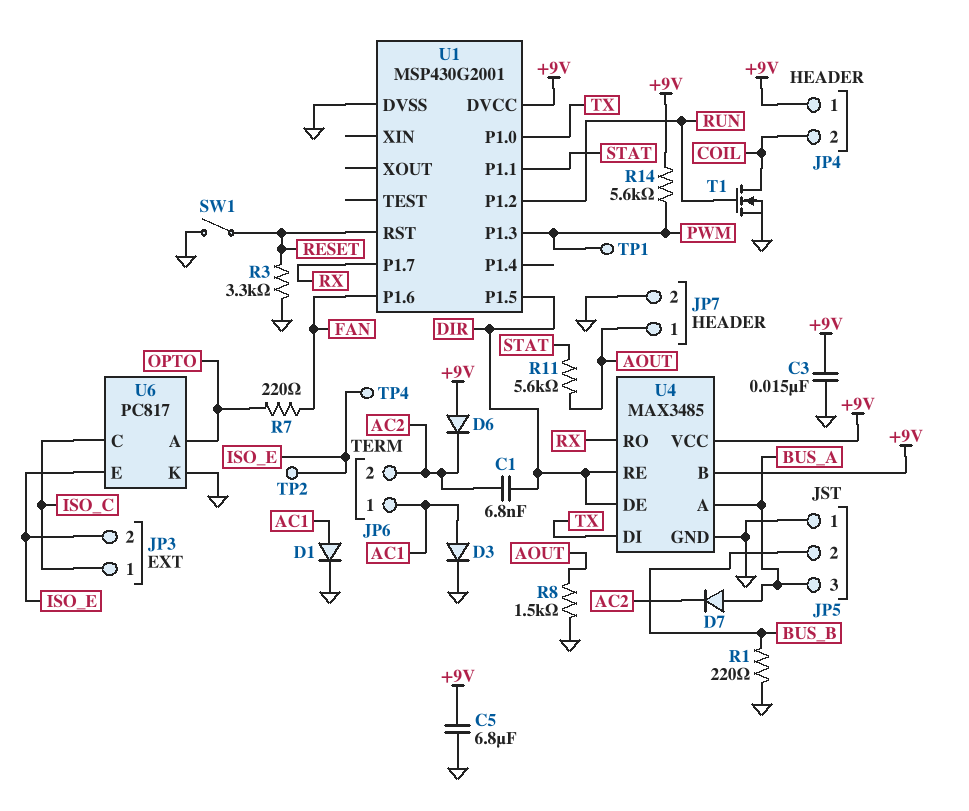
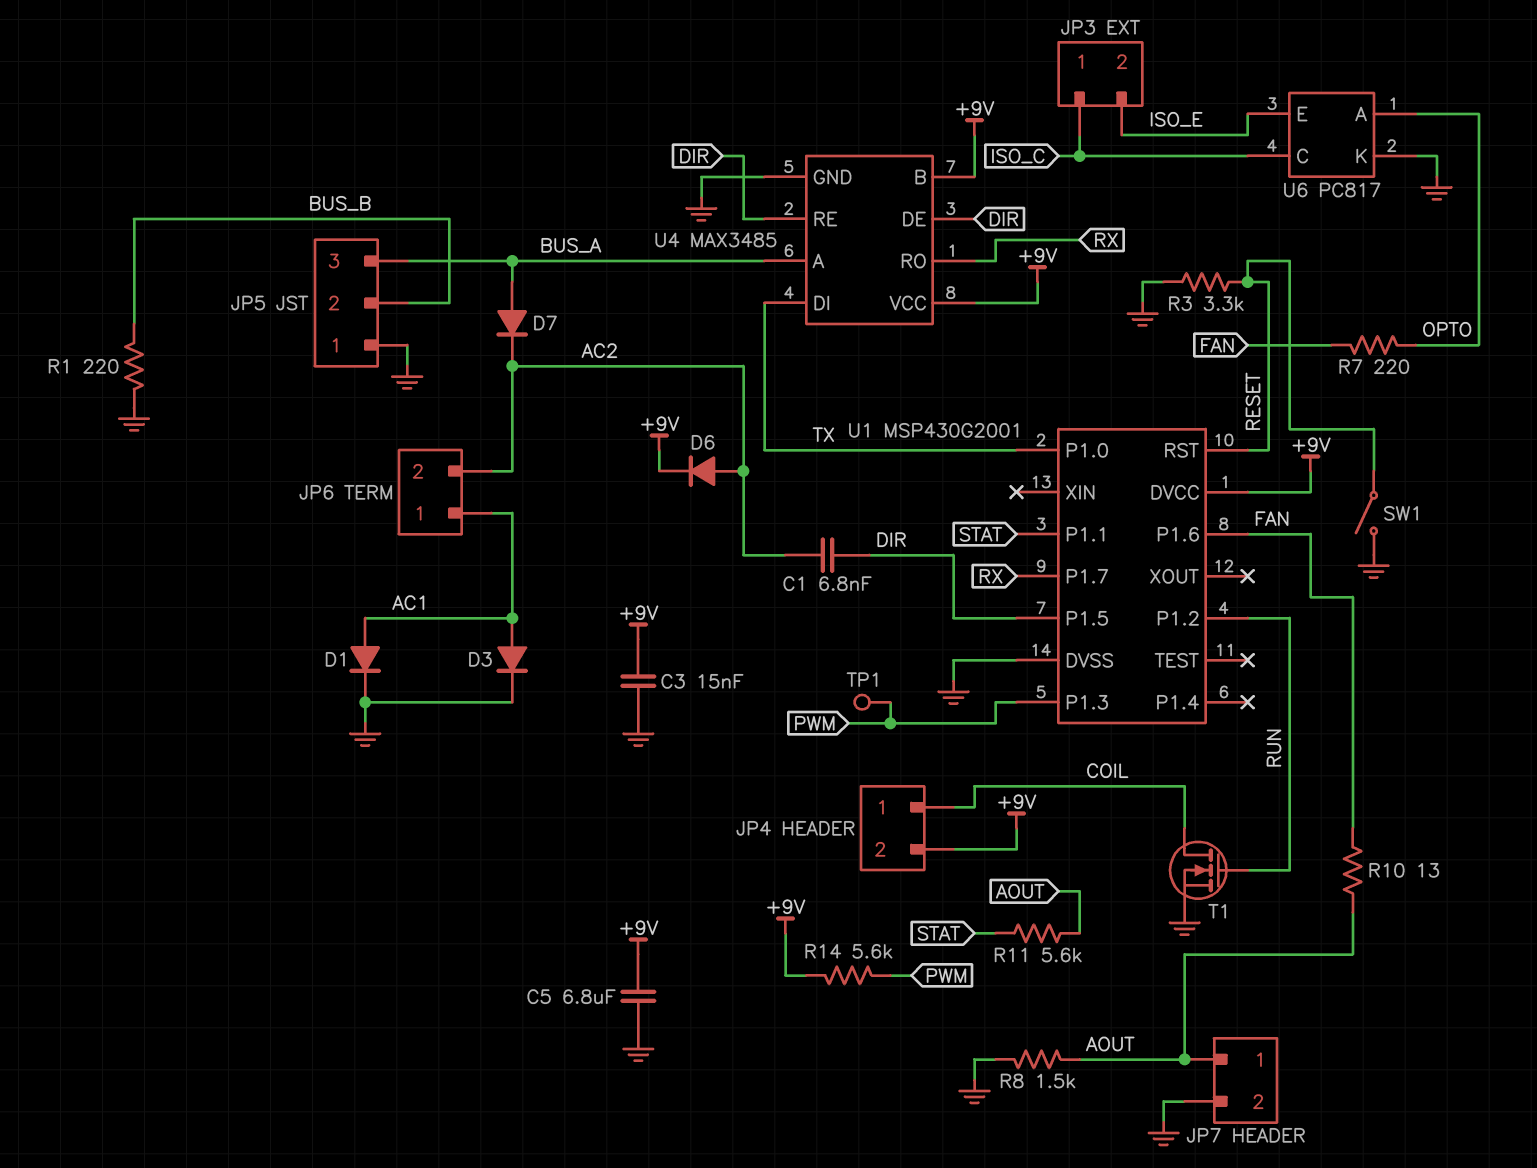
D6: diode (A +9V, K AC2) -> diode (A AC2, K +9V)
JP4 pin 1: +9V -> COIL
JP4 pin 2: COIL -> +9V
R10: none -> 13 (AOUT, FAN)
TP2: test point (ISO_E) -> none
TP4: test point (ISO_E) -> none

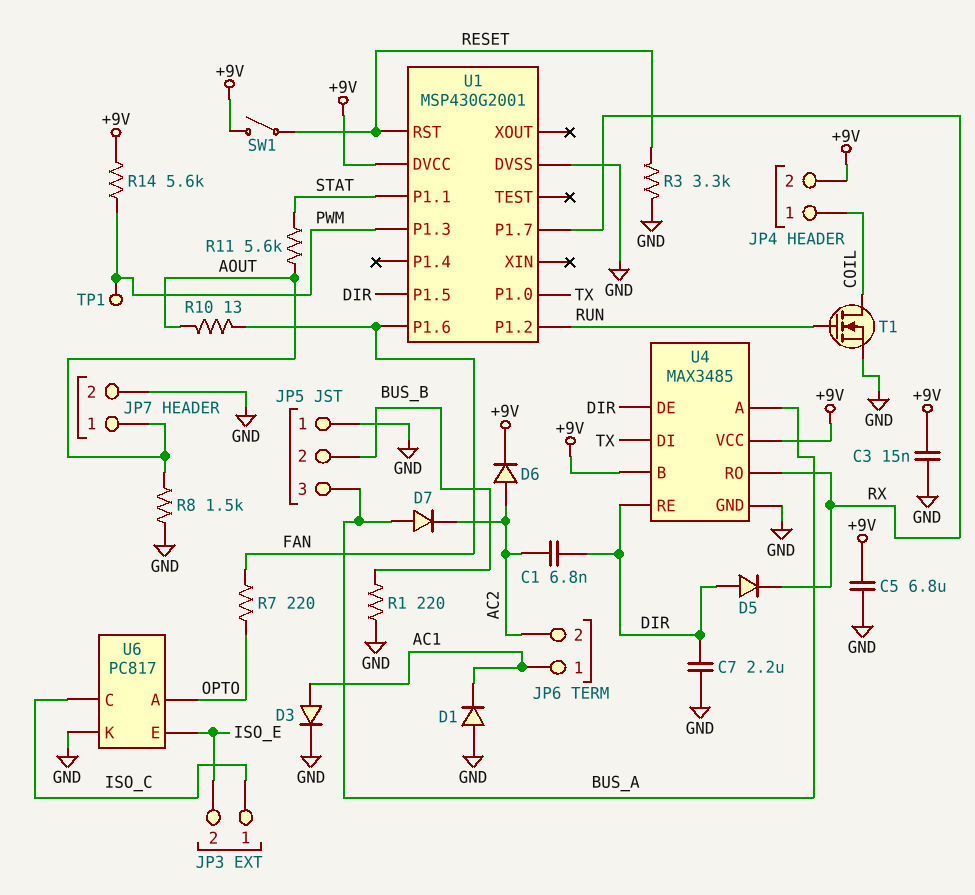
C7: none -> 2.2uF (DIR, GND)
D1: diode (A AC1, K GND) -> diode (A GND, K AC1)
D5: none -> diode (A DIR, K RX)
SW1: switch (GND, RESET) -> switch (+9V, RESET)

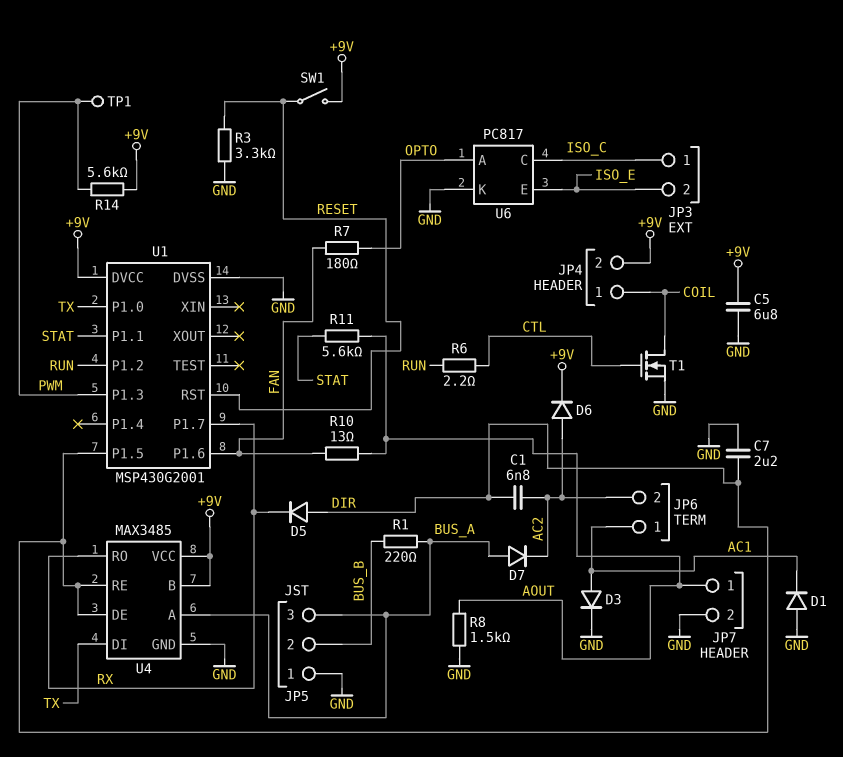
C3: 15nF (+9V, GND) -> none
R1: 220 (BUS_B, GND) -> 220 (BUS_A, BUS_B)
R6: none -> 2.2 (CTL, RUN)
R7: 220 (FAN, OPTO) -> 180 (FAN, OPTO)
T1: NMOS (G RUN, D COIL, S GND) -> NMOS (G CTL, D COIL, S GND)

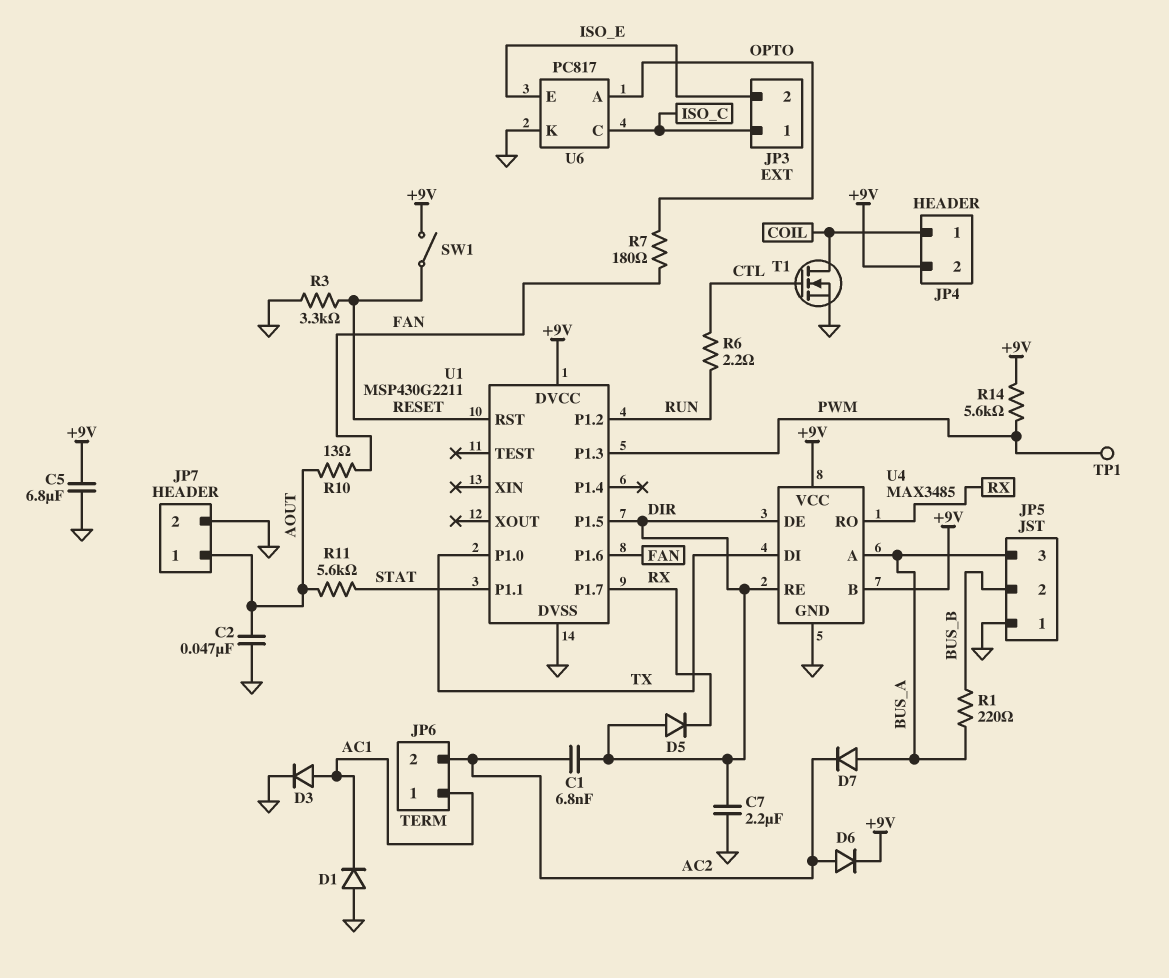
C2: none -> 47nF (AOUT, GND)
R8: 1.5k (AOUT, GND) -> none
U1: MSP430G2001 -> MSP430G2211

